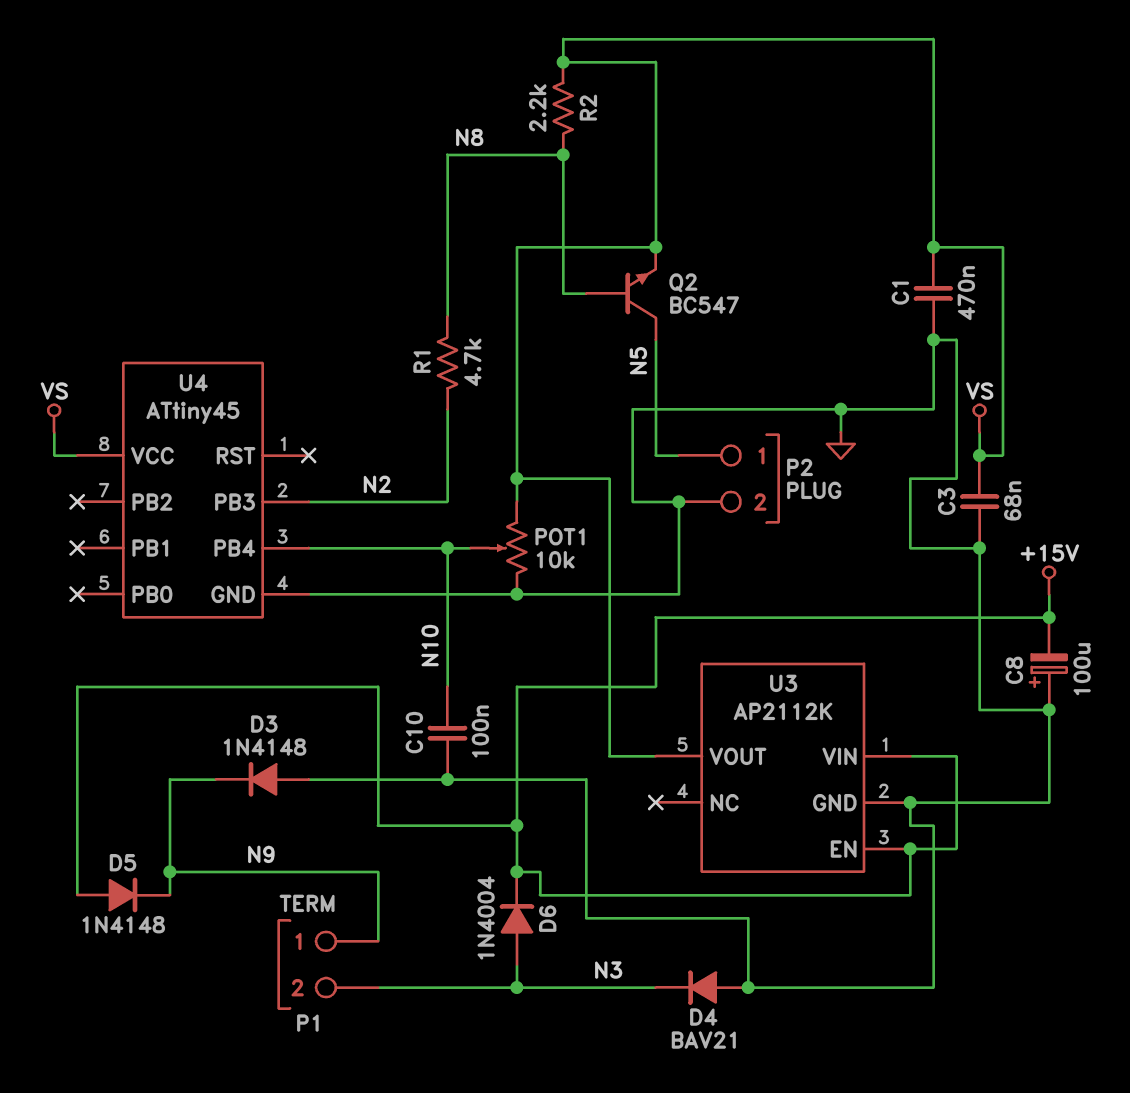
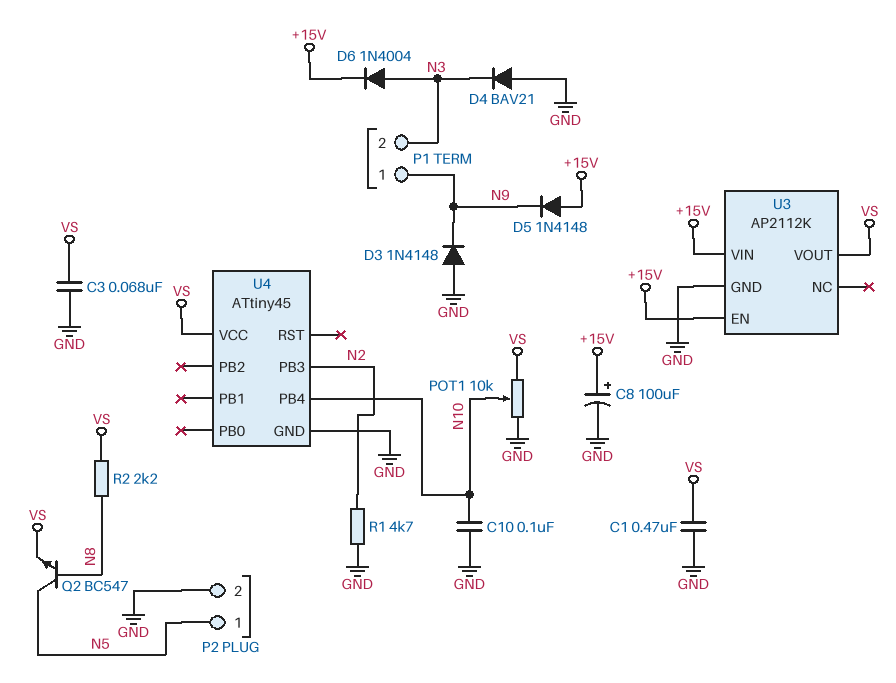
C8: 100uF (plus GND, minus +15V) -> 100uF (plus +15V, minus GND)
R1: 4.7k (N2, N8) -> 4.7k (GND, N2)

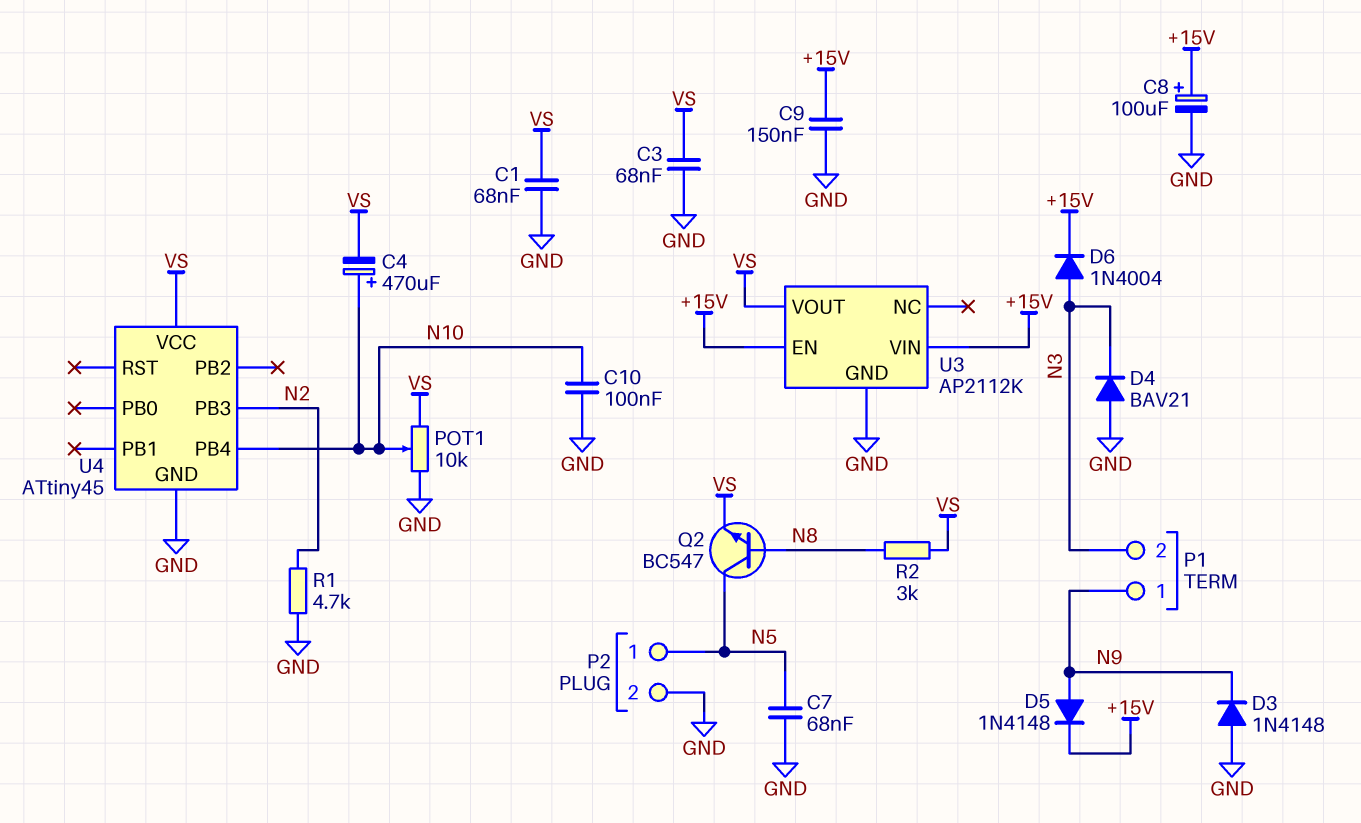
C1: 470nF (GND, VS) -> 68nF (GND, VS)
C4: none -> 470uF (plus N10, minus VS)
C7: none -> 68nF (GND, N5)
C9: none -> 150nF (+15V, GND)
D5: diode 1N4148 (A +15V, K N9) -> diode 1N4148 (A N9, K +15V)
R2: 2.2k (N8, VS) -> 3k (N8, VS)

